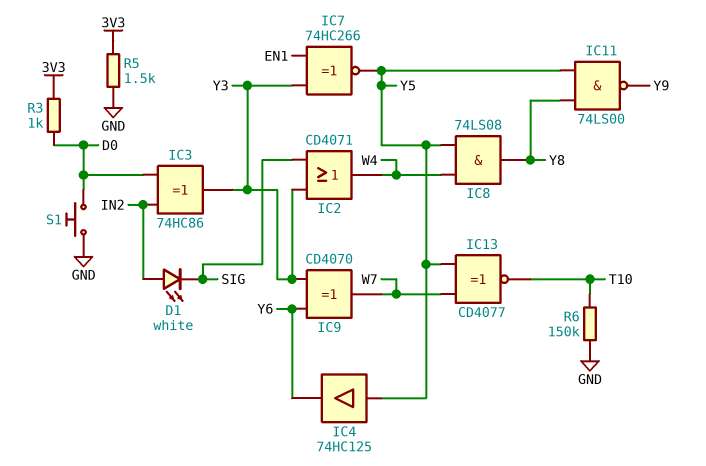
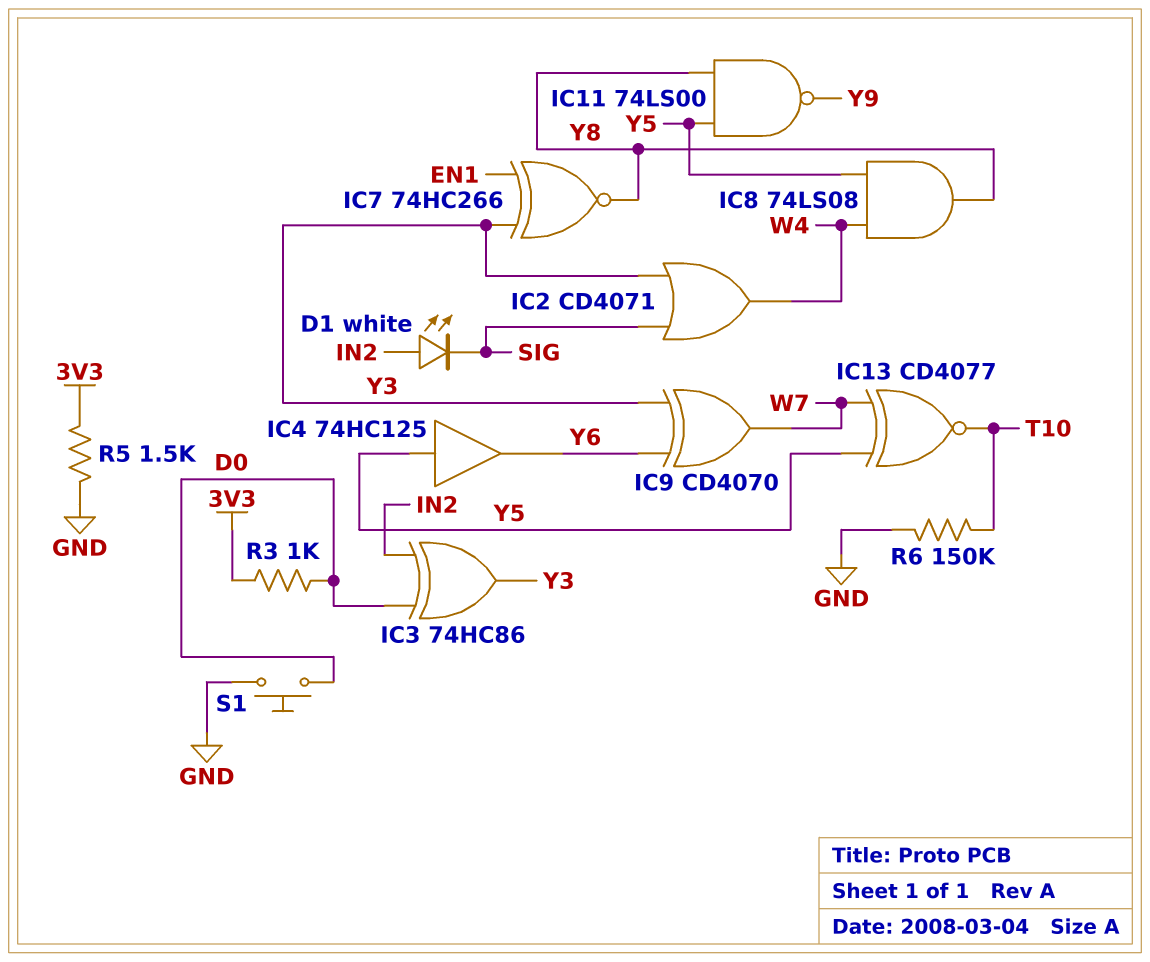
IC7: XNOR 74HC266 (in EN1, in Y3, out Y5) -> XNOR 74HC266 (in EN1, in Y3, out Y8)

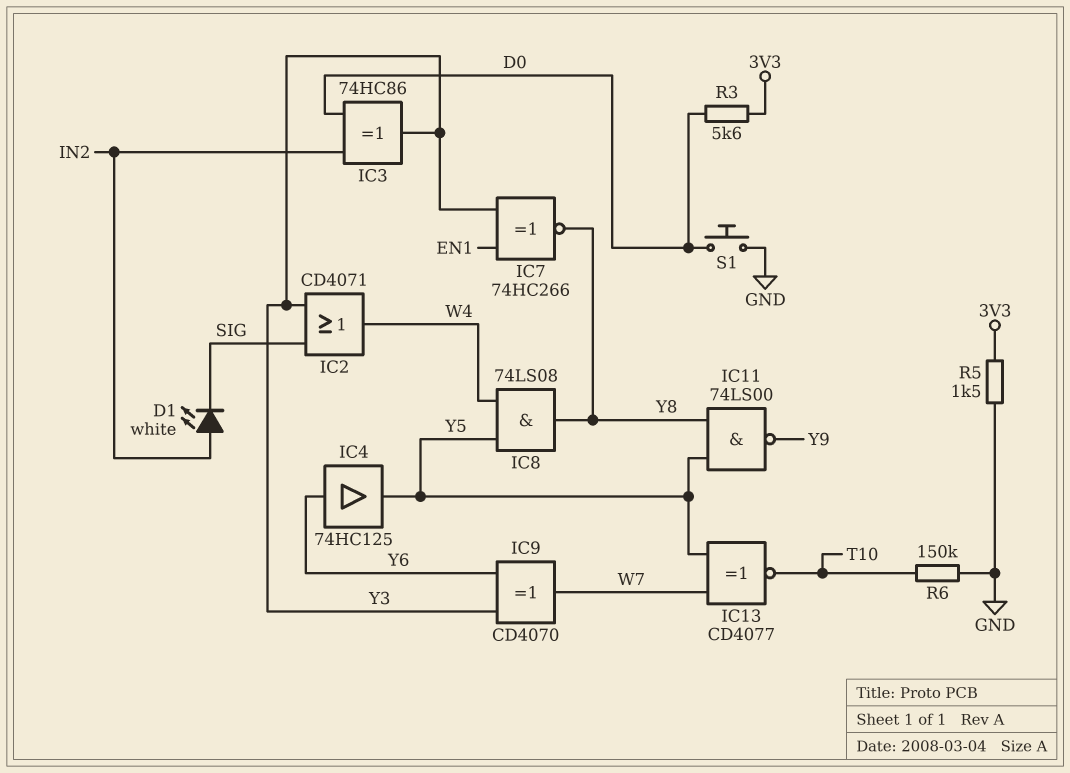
IC4: buffer 74HC125 (in Y5, out Y6) -> buffer 74HC125 (in Y6, out Y5)
R3: 1k (3V3, D0) -> 5.6k (3V3, D0)

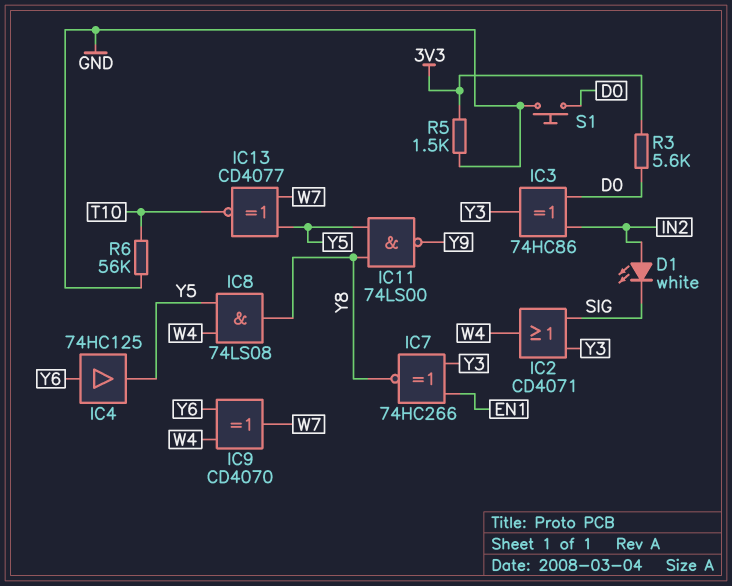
IC9: XOR CD4070 (in Y3, in Y6, out W7) -> XOR CD4070 (in W4, in Y6, out W7)
R6: 150k (GND, T10) -> 56k (GND, T10)

